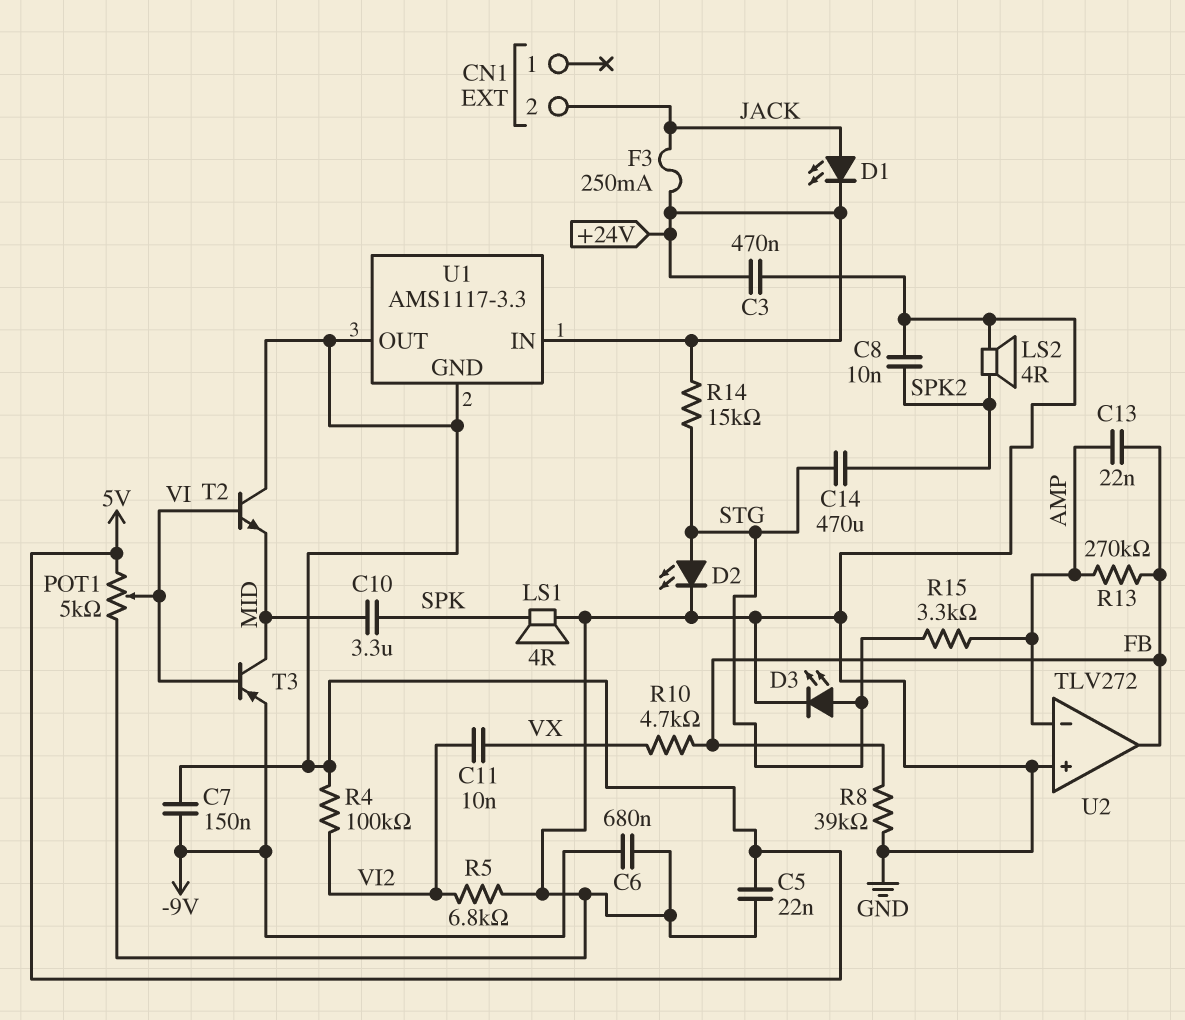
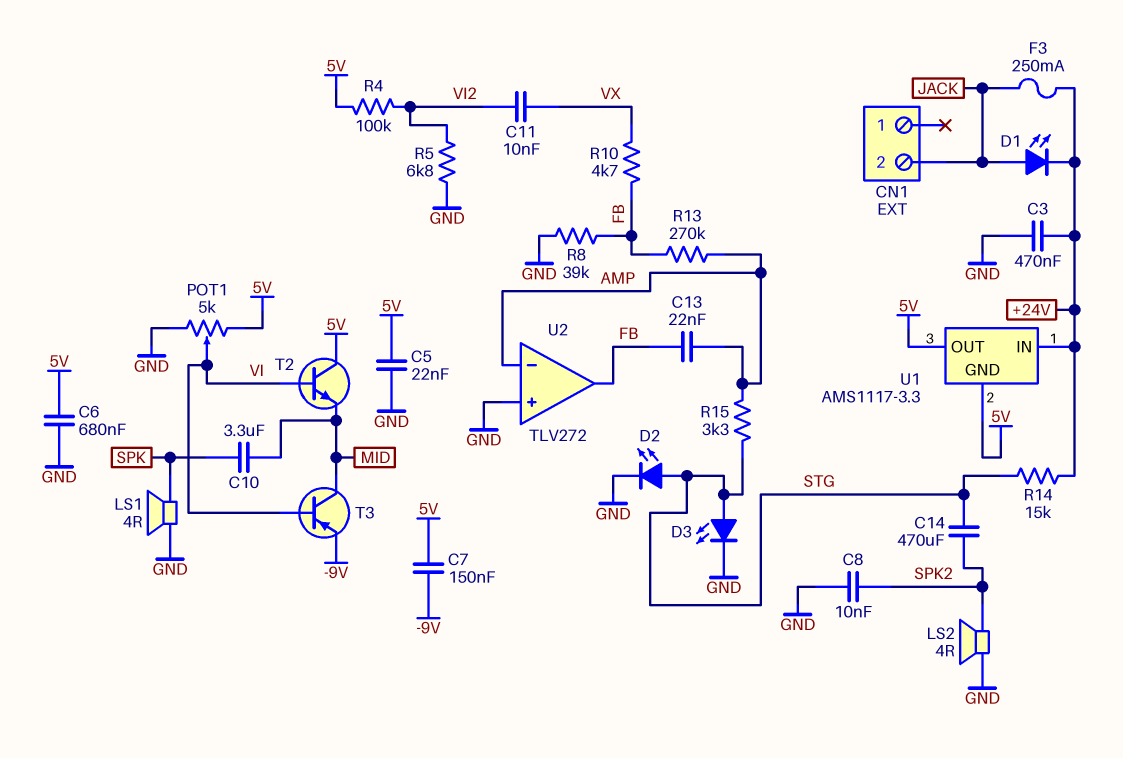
C6: 680nF (-9V, GND) -> 680nF (5V, GND)

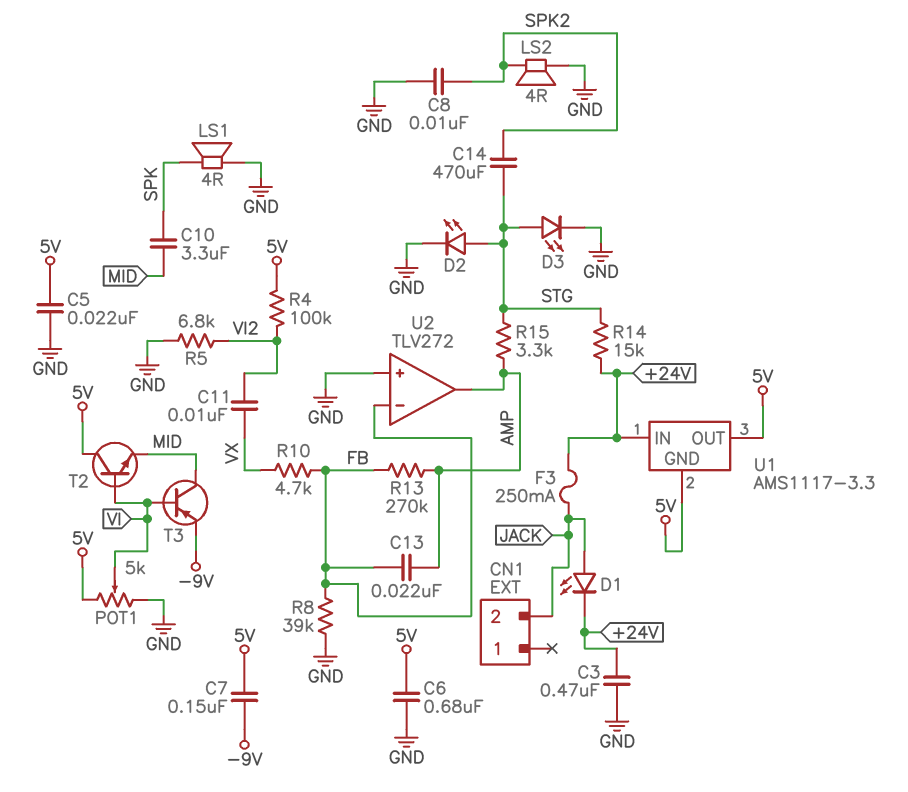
U2 pin in-: AMP -> FB
U2 pin out: FB -> AMP

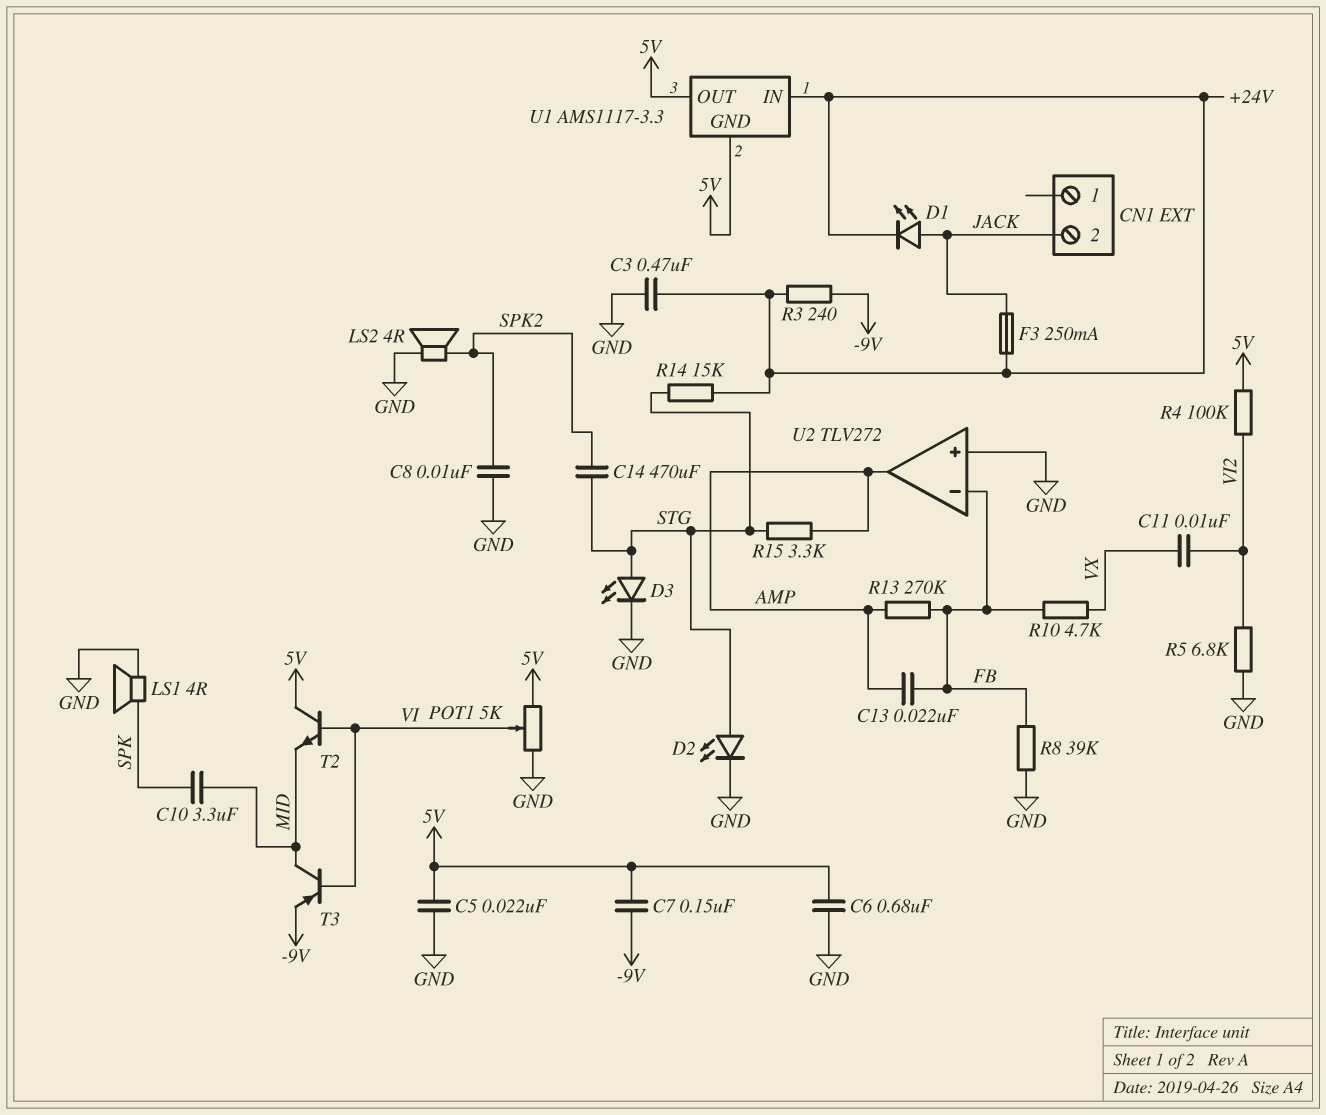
R3: none -> 240 (+24V, -9V)

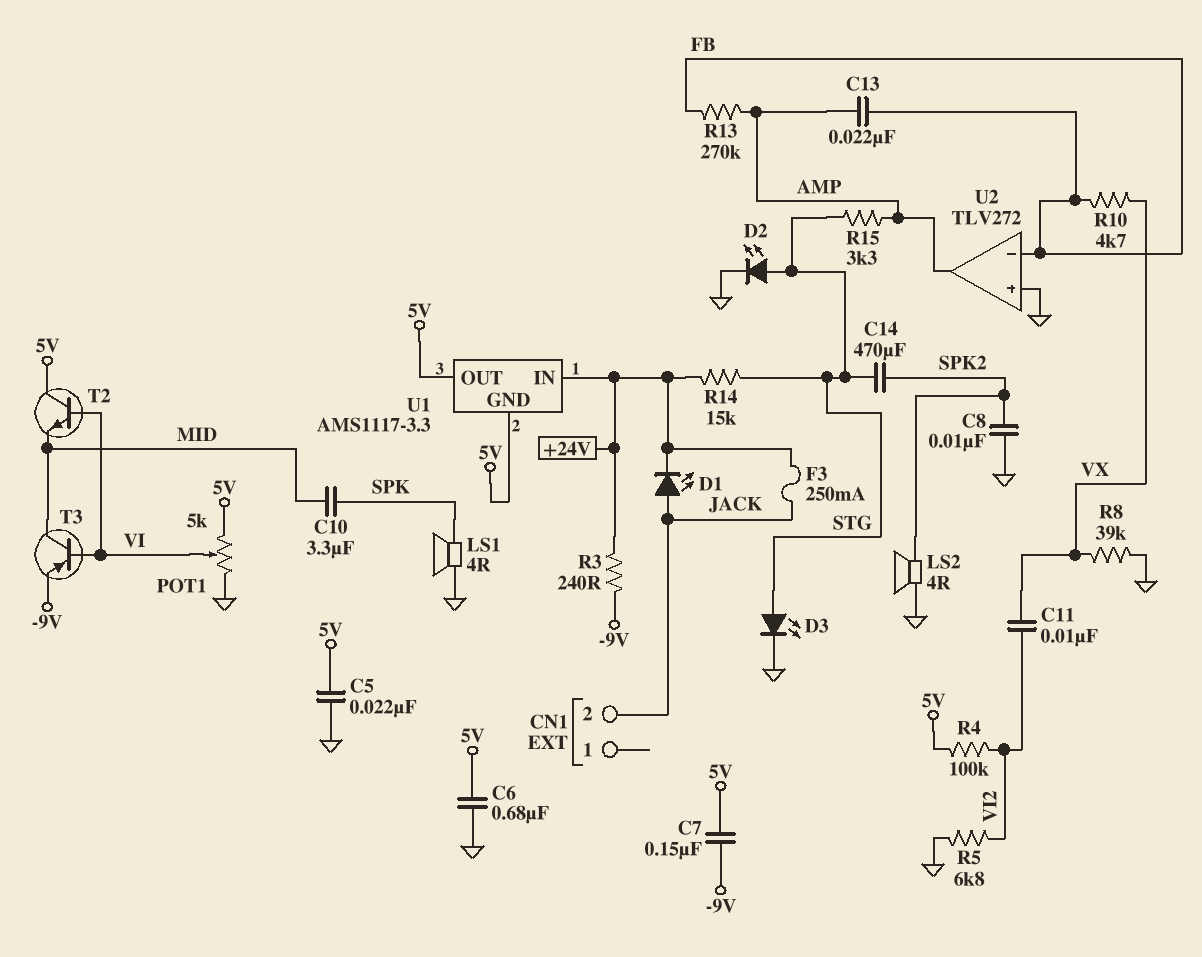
C3: 470nF (+24V, GND) -> none
R8: 39k (FB, GND) -> 39k (GND, VX)

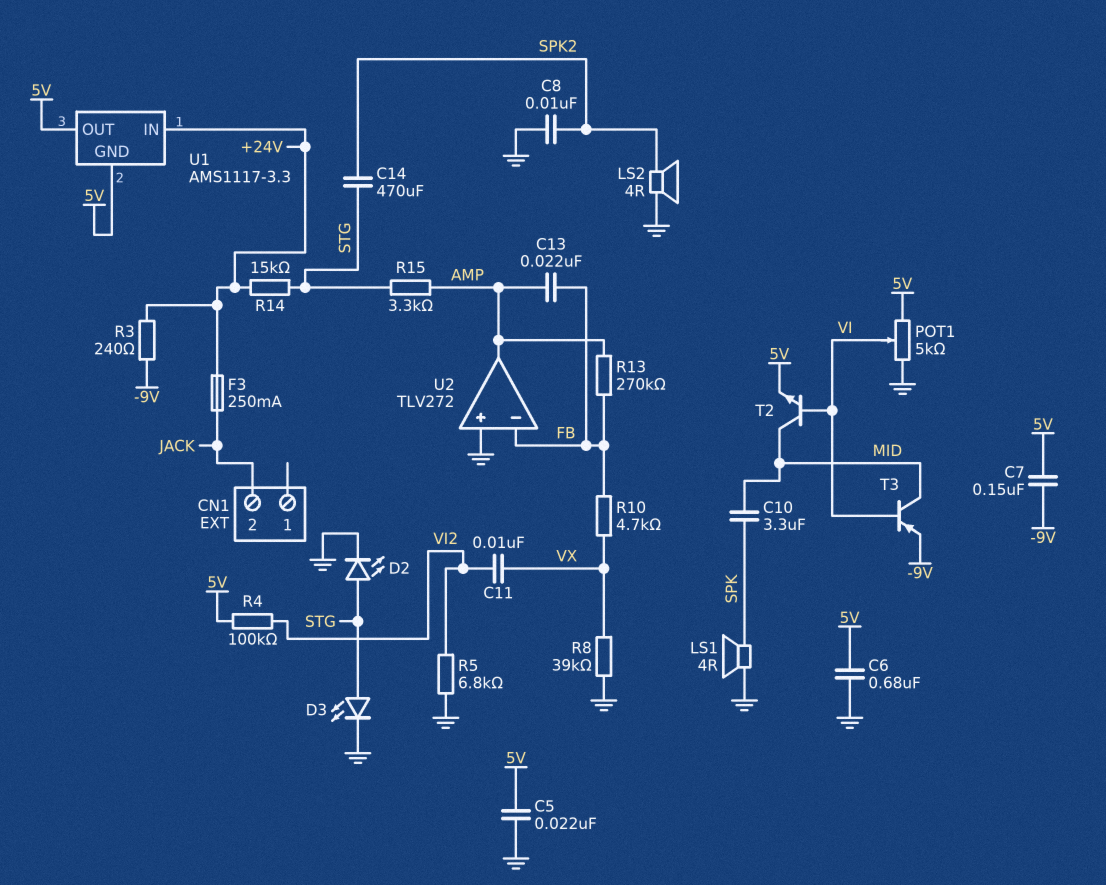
D1: LED (A JACK, K +24V) -> none
T2: NPN (B VI, C 5V, E MID) -> NPN (B VI, C MID, E 5V)

